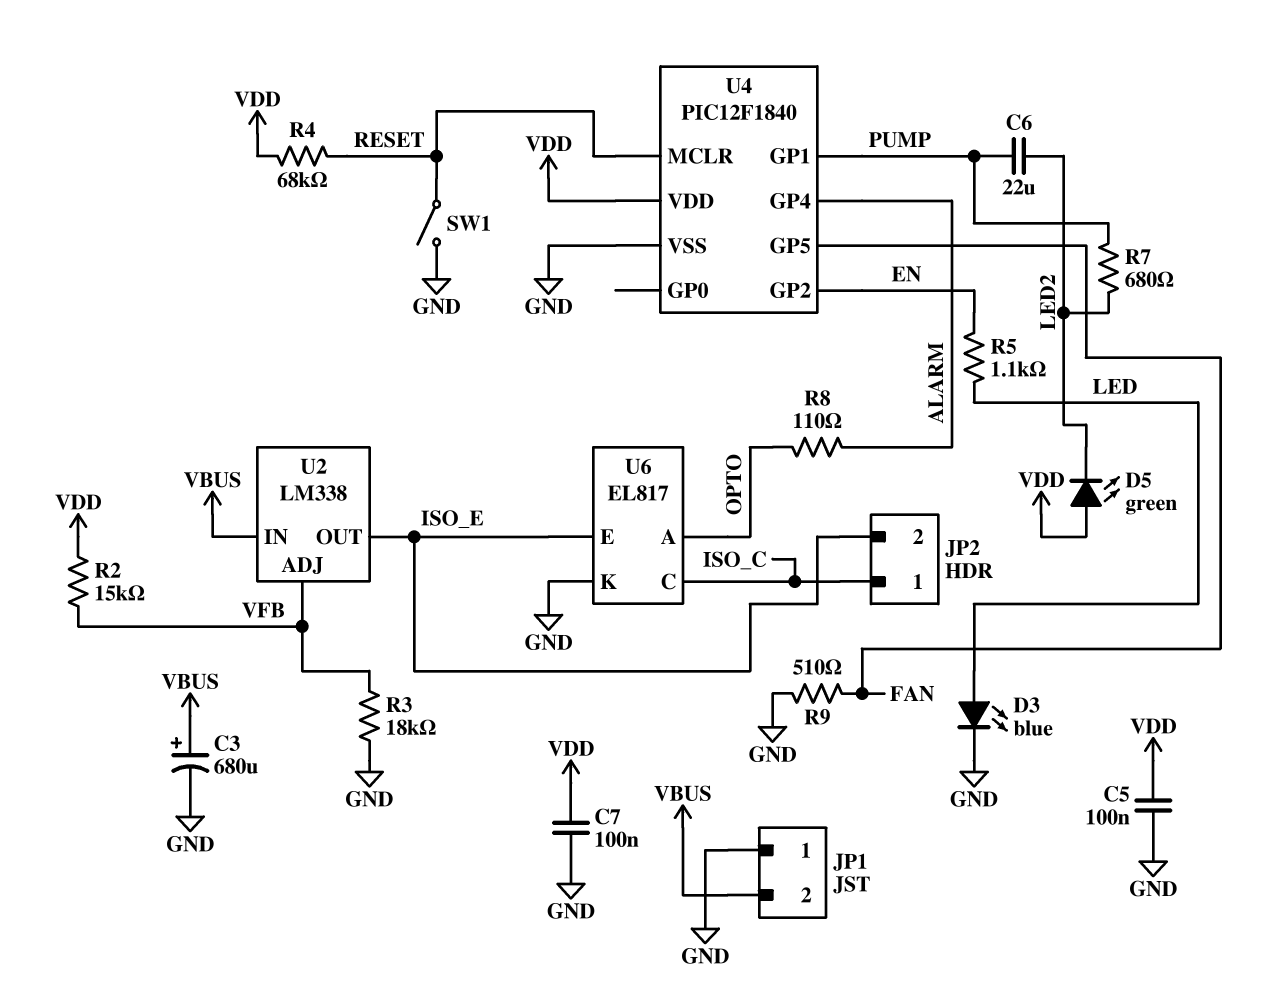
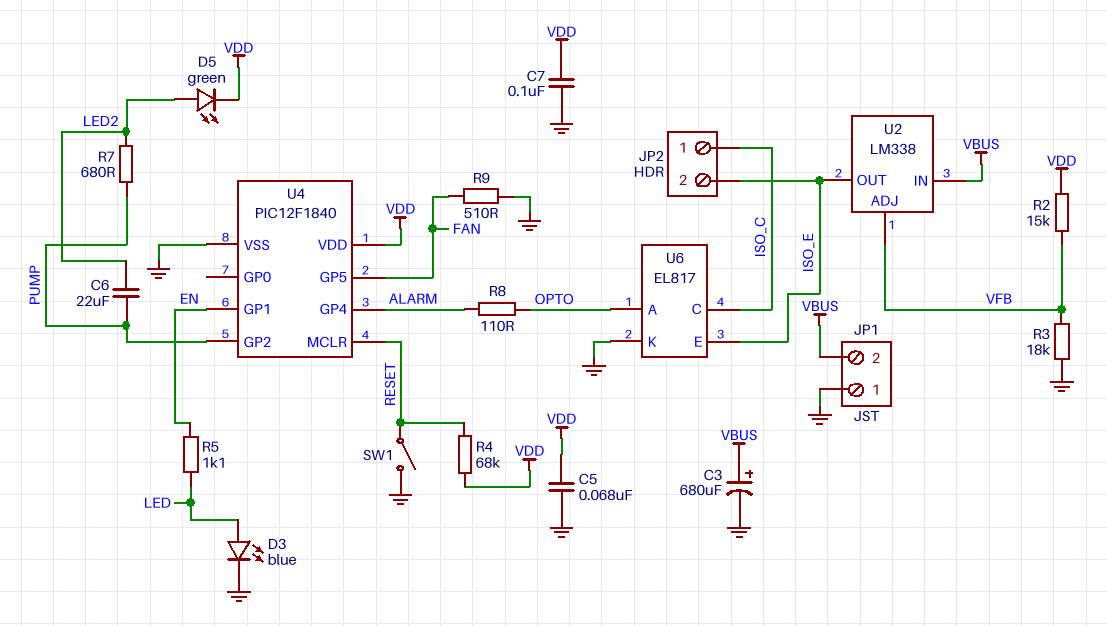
C5: 100nF (GND, VDD) -> 68nF (GND, VDD)
D5: LED green (A VDD, K LED2) -> LED green (A LED2, K VDD)
U4 pin GP1: PUMP -> EN
U4 pin GP2: EN -> PUMP

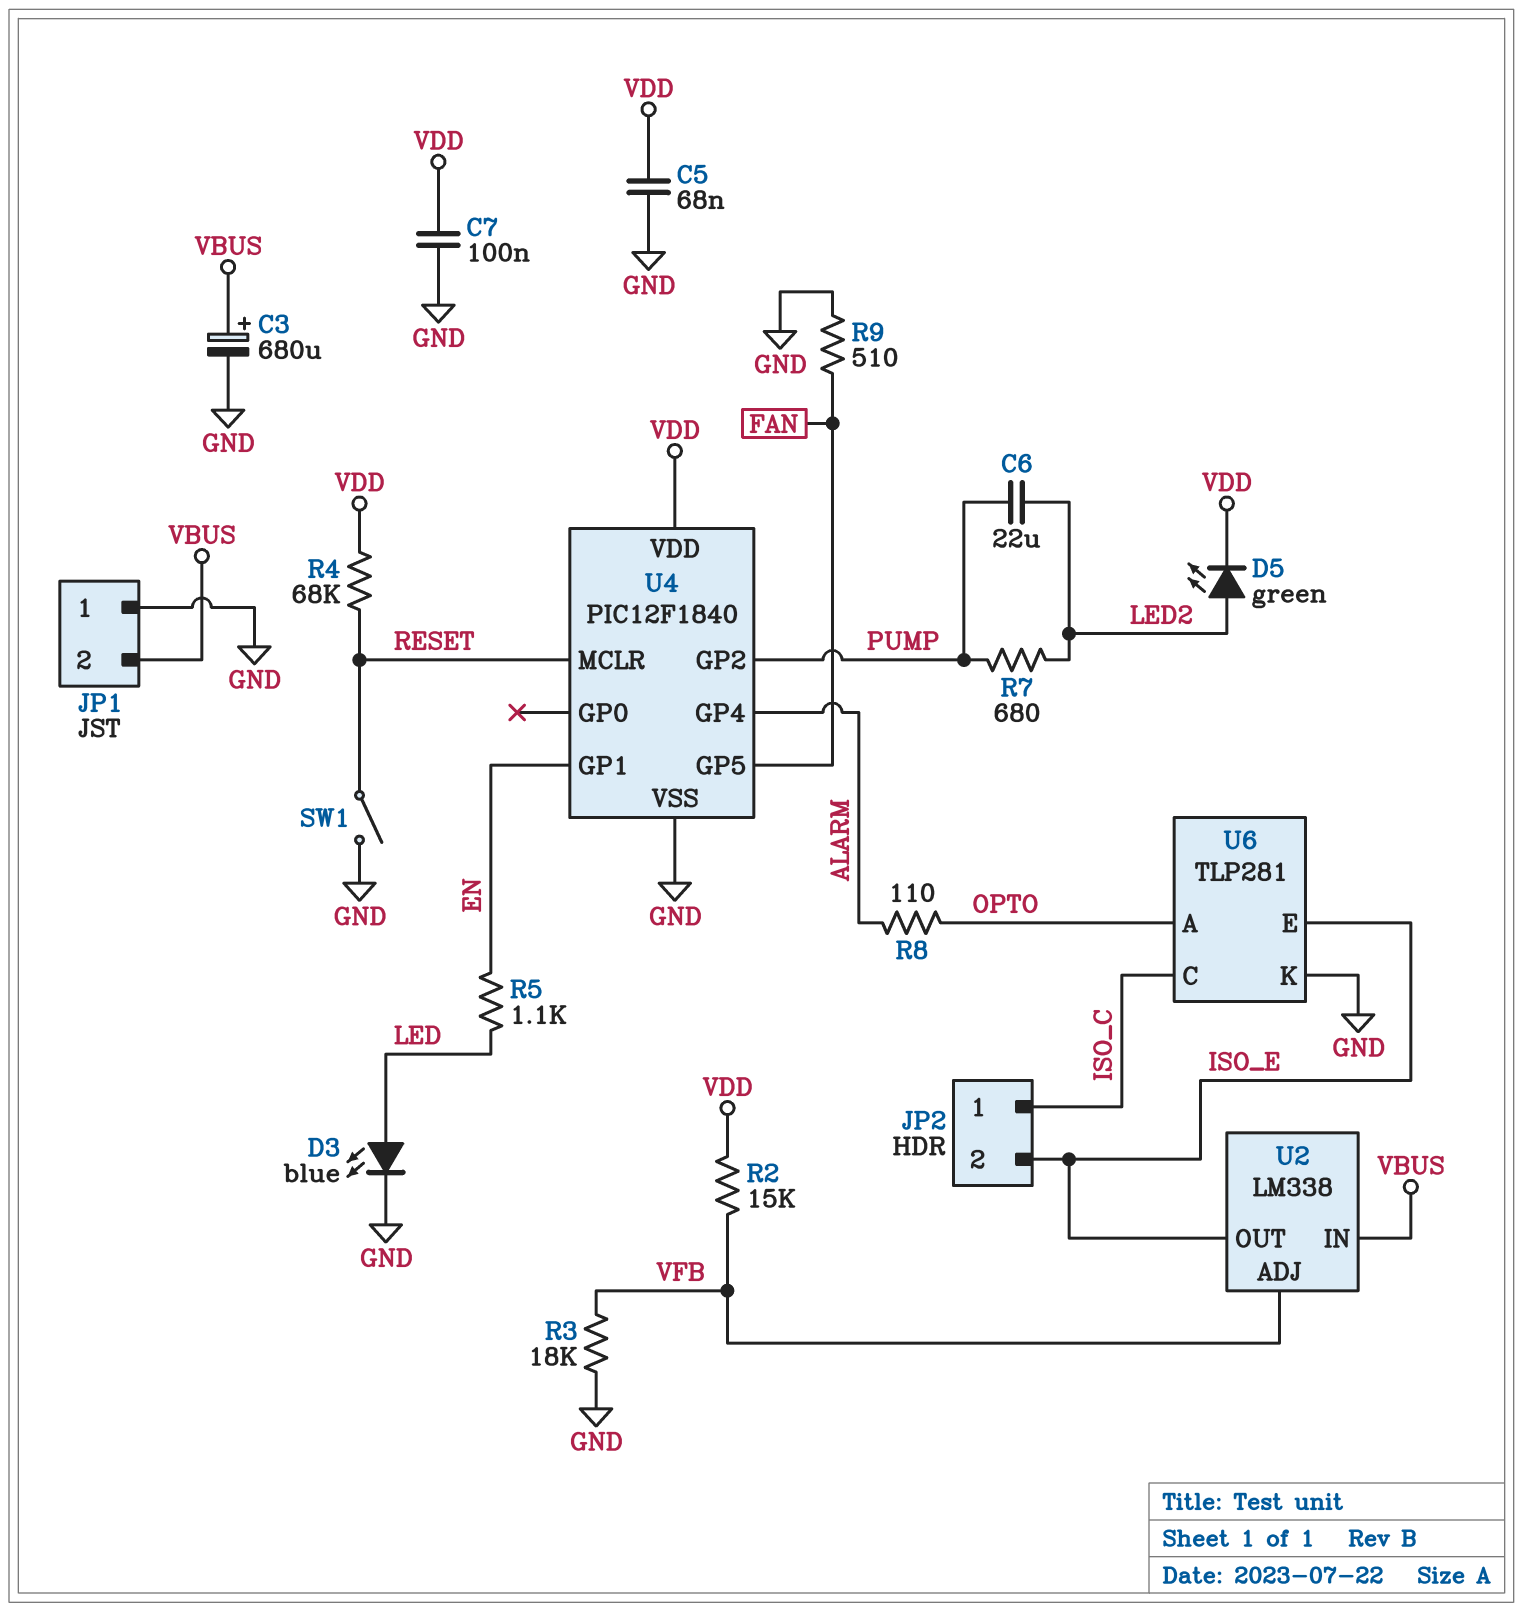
U6: EL817 -> TLP281

